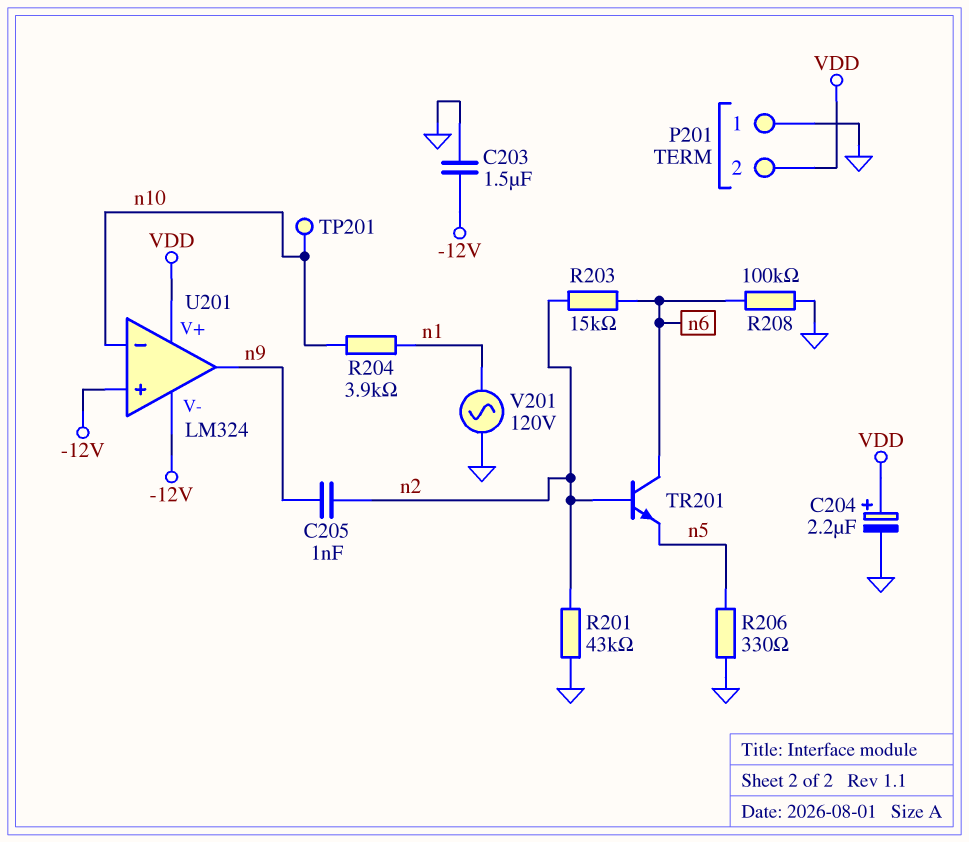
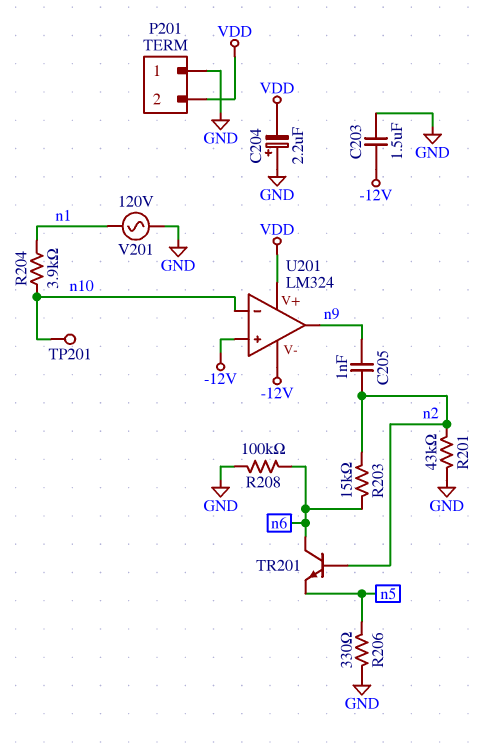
C204: 2.2uF (plus VDD, minus GND) -> 2.2uF (plus GND, minus VDD)

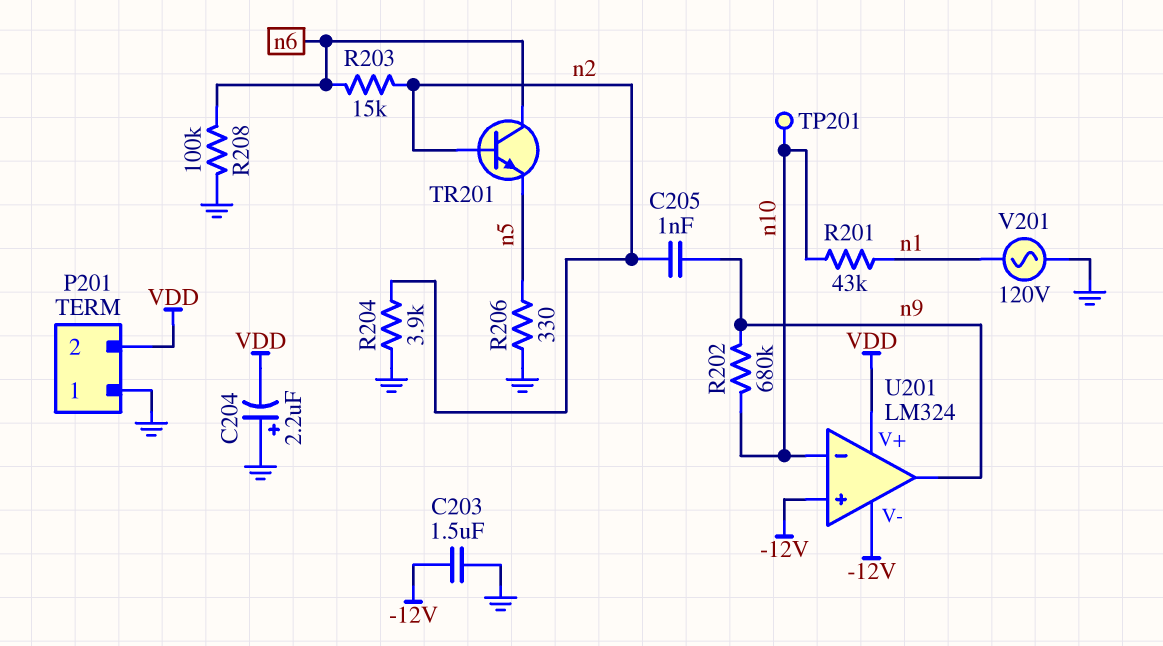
R201: 43k (GND, n2) -> 43k (n1, n10)
R202: none -> 680k (n9, n10)
R204: 3.9k (n1, n10) -> 3.9k (GND, n2)

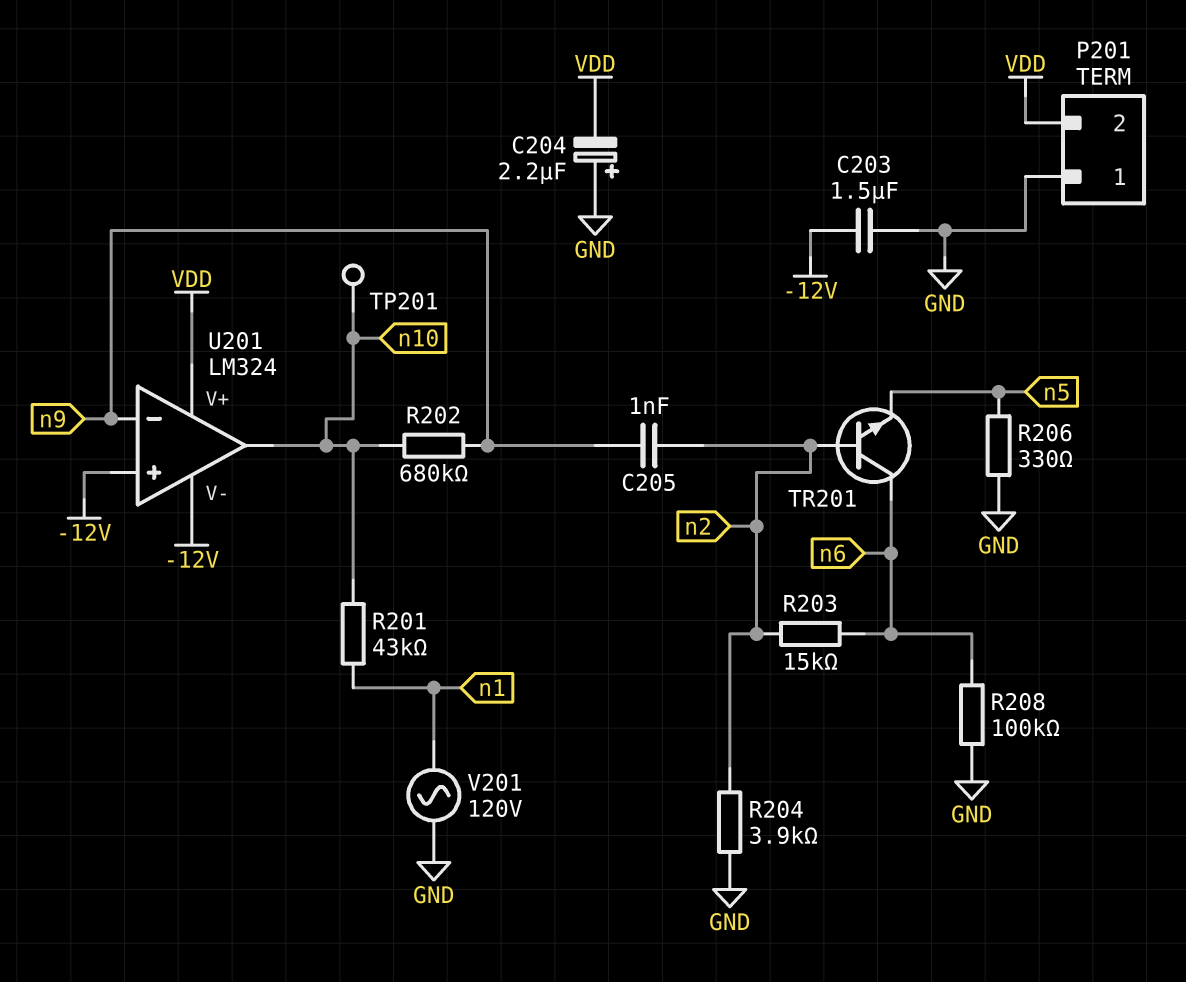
U201 pin in-: n10 -> n9
U201 pin out: n9 -> n10

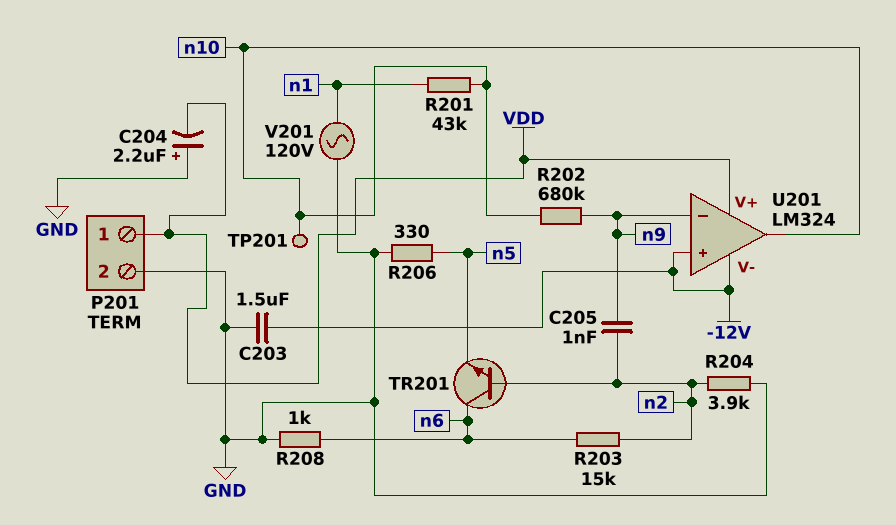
P201 pin 1: GND -> VDD
P201 pin 2: VDD -> GND
R208: 100k (GND, n6) -> 1k (GND, n6)

